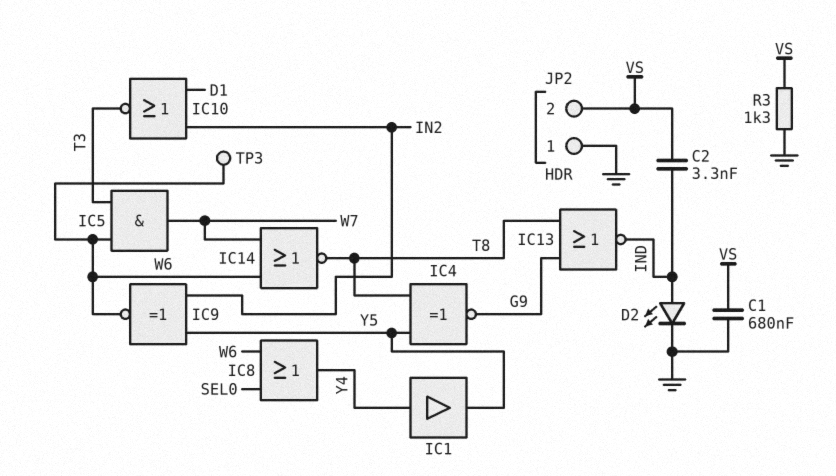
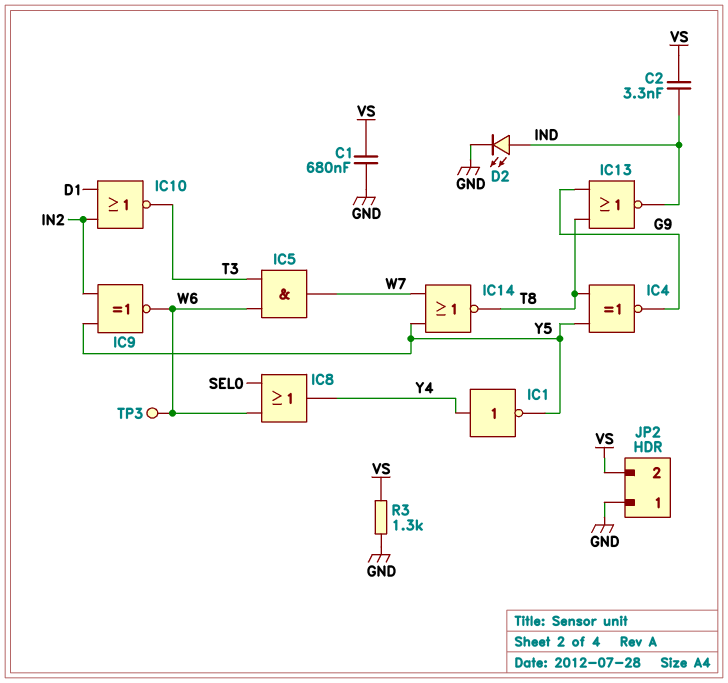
IC1: buffer (in Y4, out Y5) -> NOT (in Y4, out Y5)
IC14: NOR (in W6, in W7, out T8) -> NOR (in W7, in Y5, out T8)

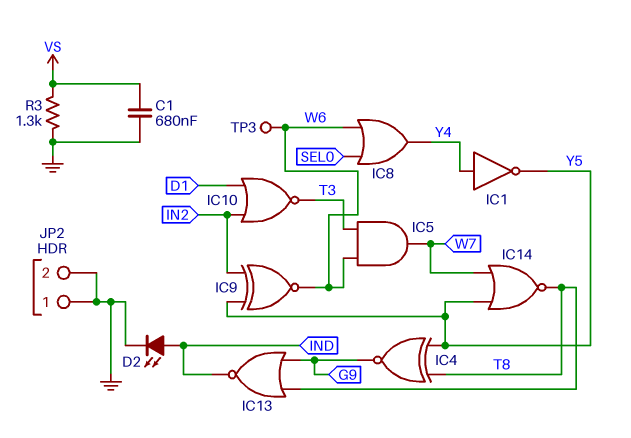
C2: 3.3nF (IND, VS) -> none
JP2 pin 2: VS -> GND

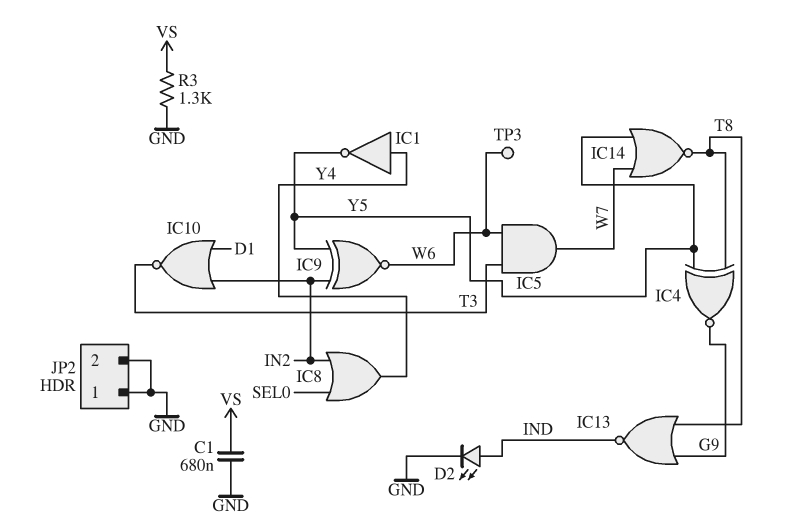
IC8: OR (in SEL0, in W6, out Y4) -> OR (in IN2, in SEL0, out Y4)

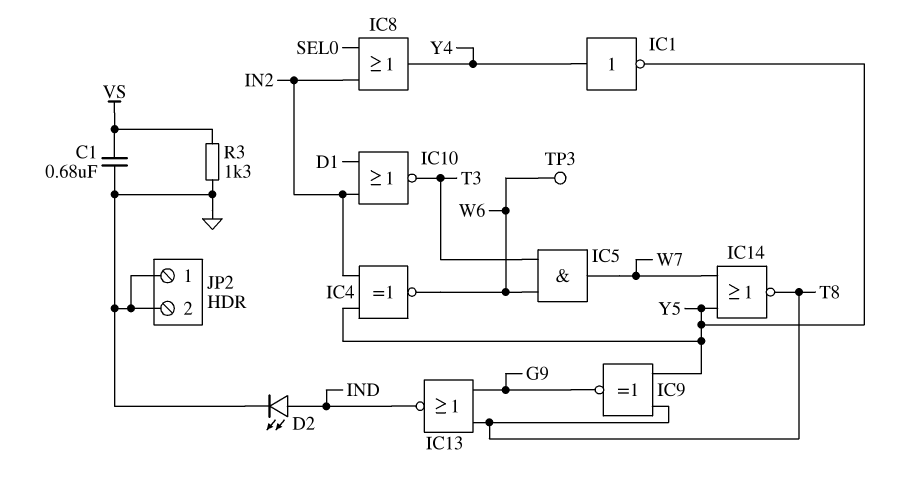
IC4: XNOR (in T8, in Y5, out G9) -> XNOR (in IN2, in Y5, out W6)
IC9: XNOR (in IN2, in Y5, out W6) -> XNOR (in T8, in Y5, out G9)

